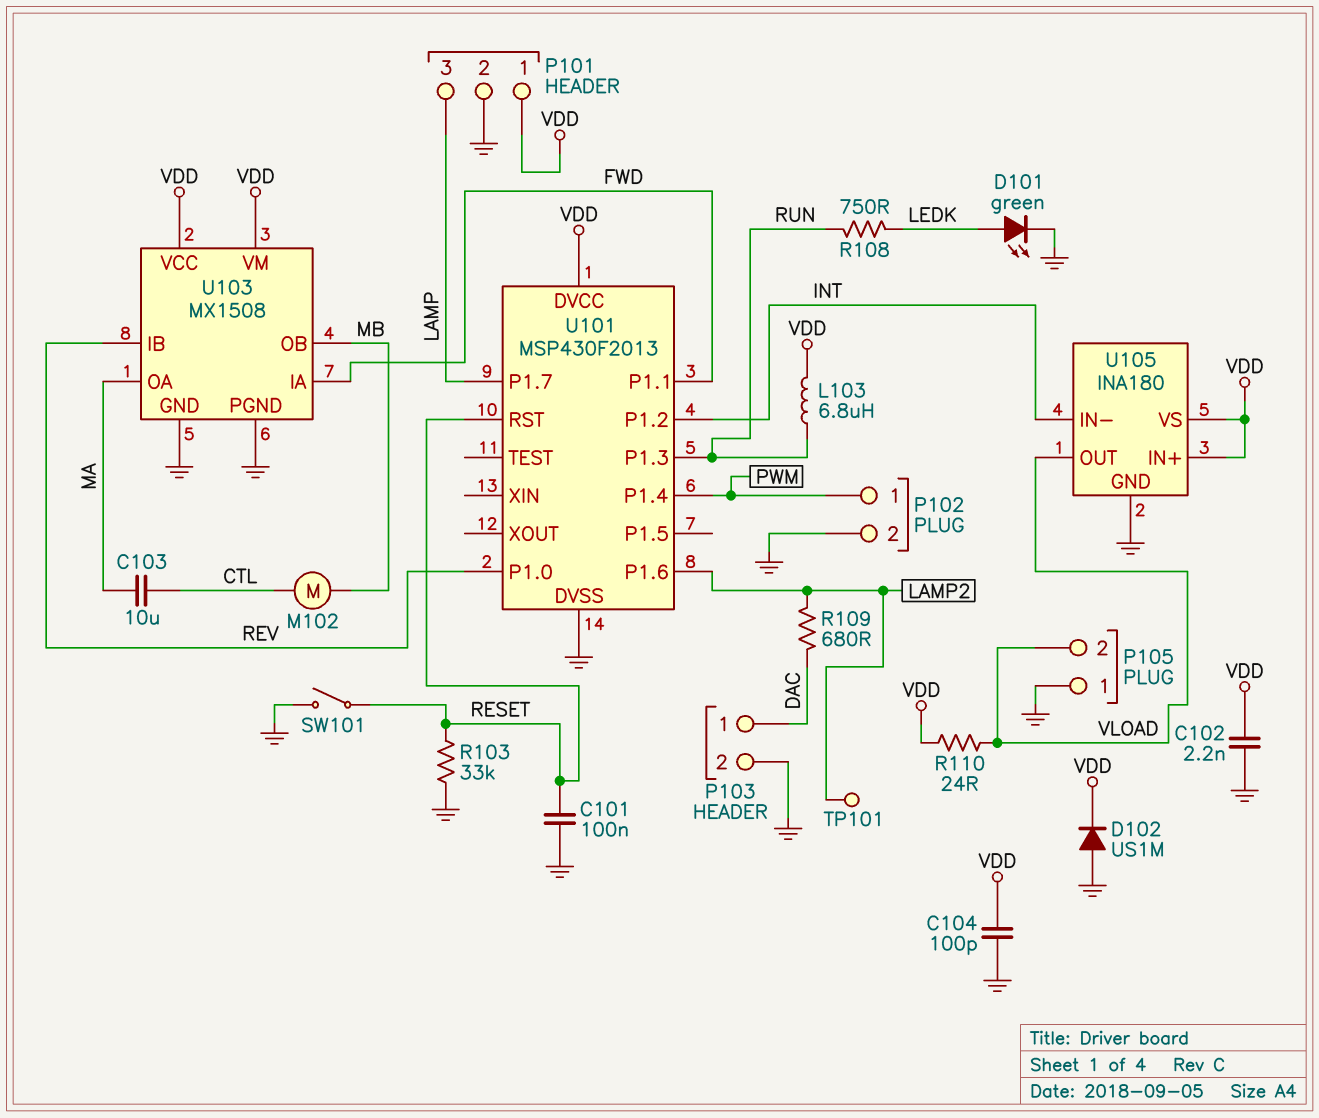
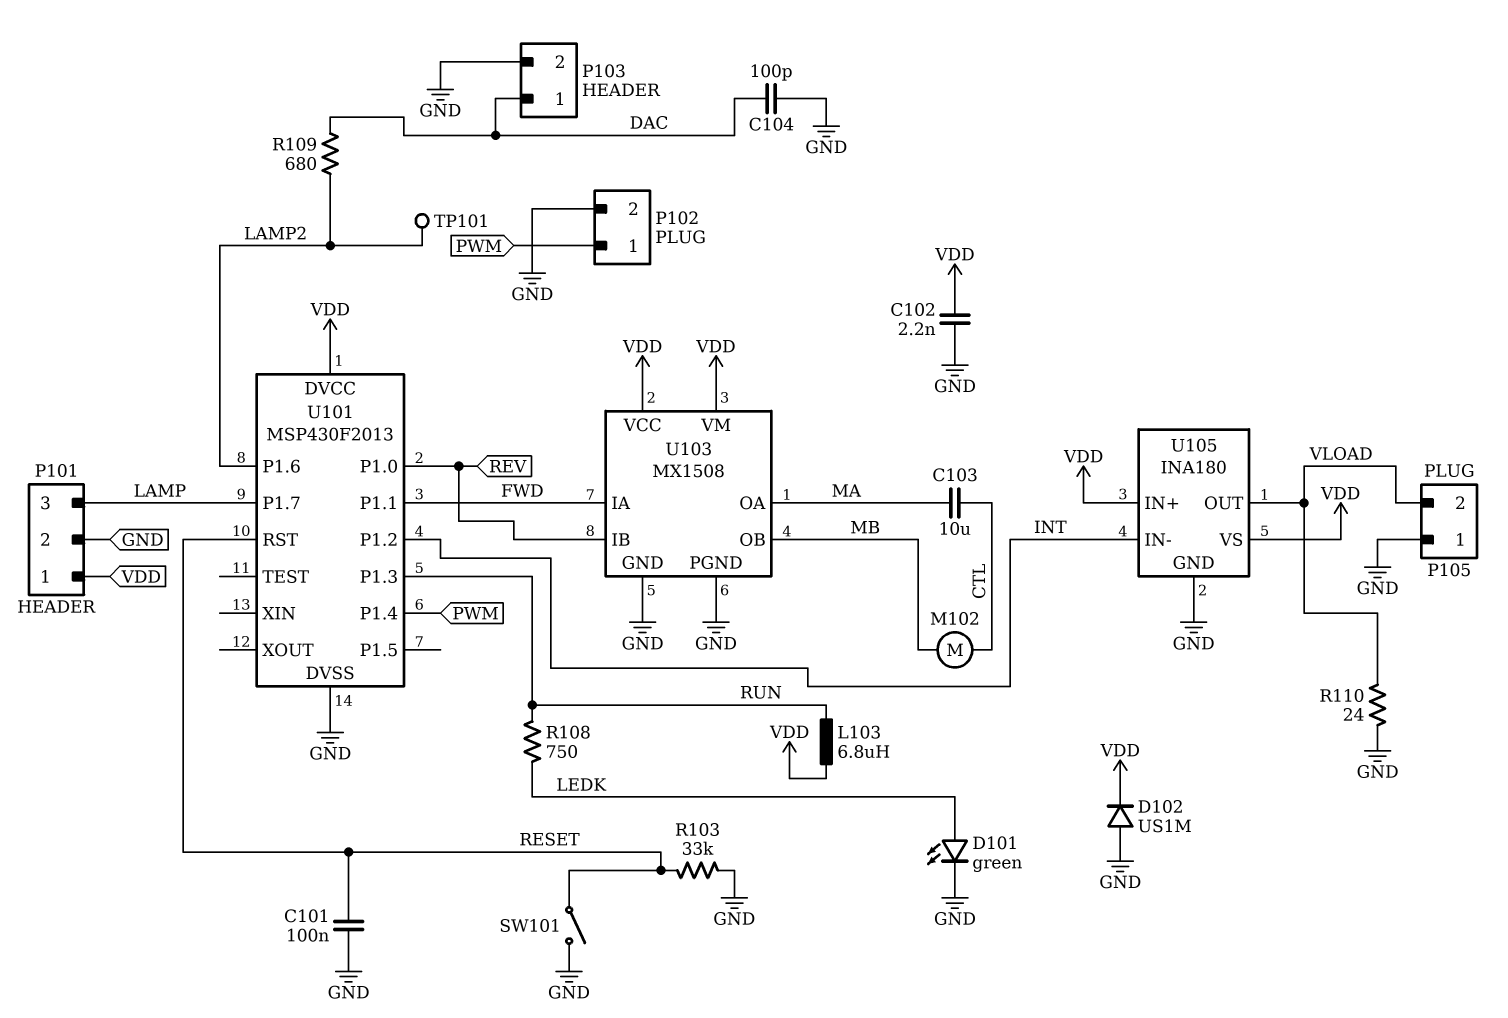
C104: 100pF (GND, VDD) -> 100pF (DAC, GND)
R110: 24 (VDD, VLOAD) -> 24 (GND, VLOAD)

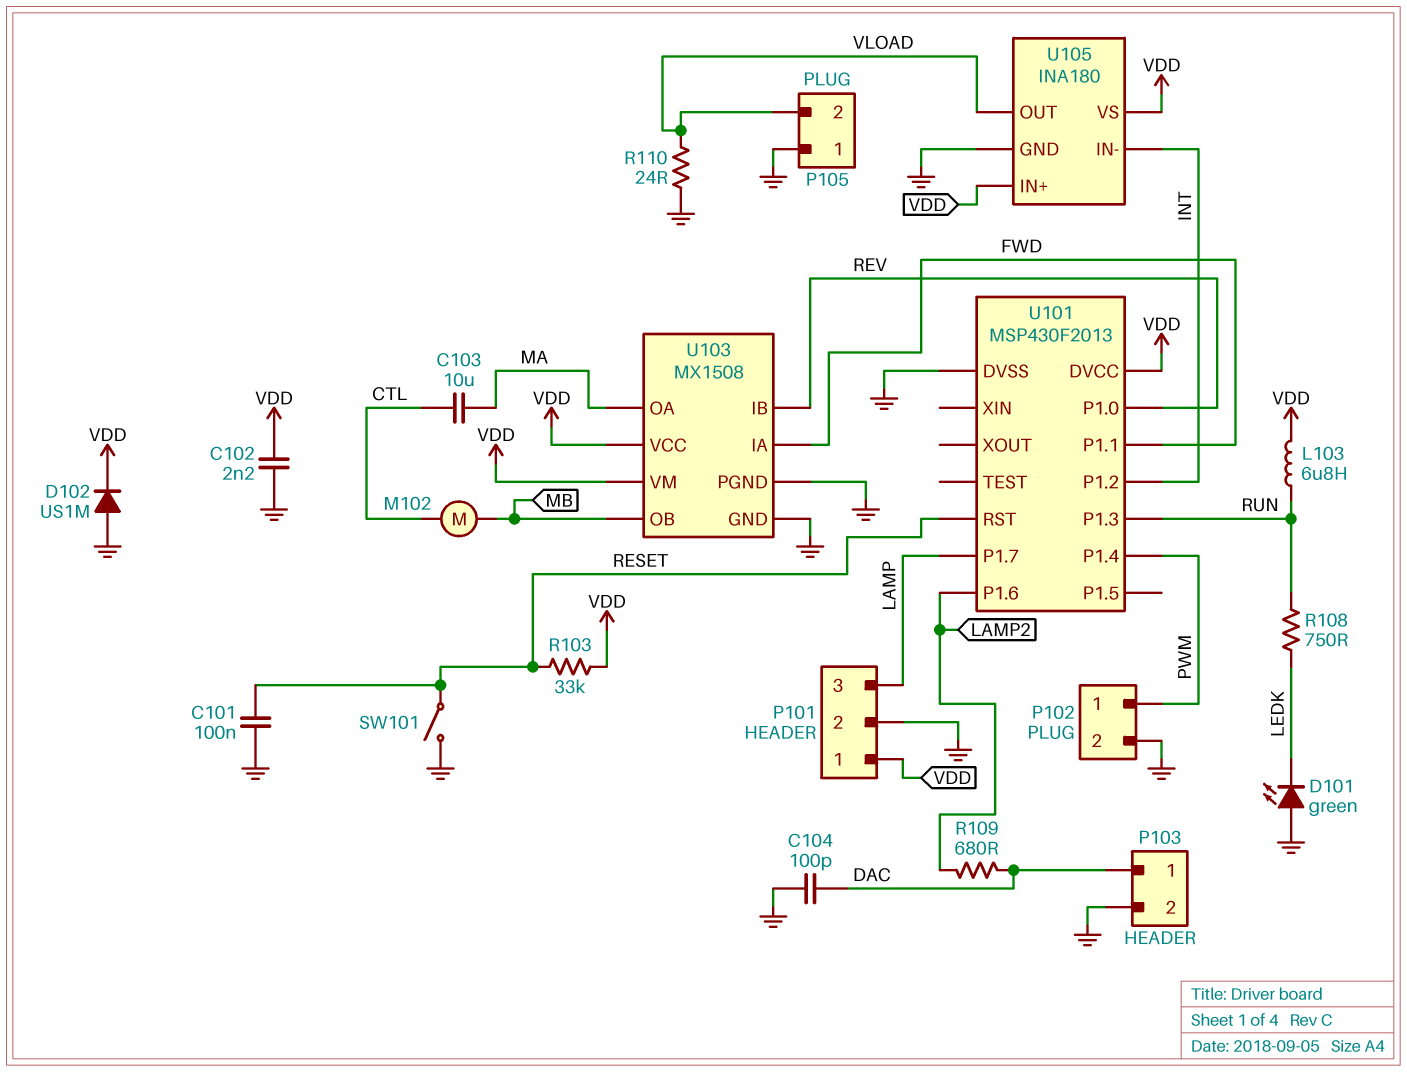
D101: LED green (A LEDK, K GND) -> LED green (A GND, K LEDK)
R103: 33k (GND, RESET) -> 33k (RESET, VDD)
TP101: test point (LAMP2) -> none

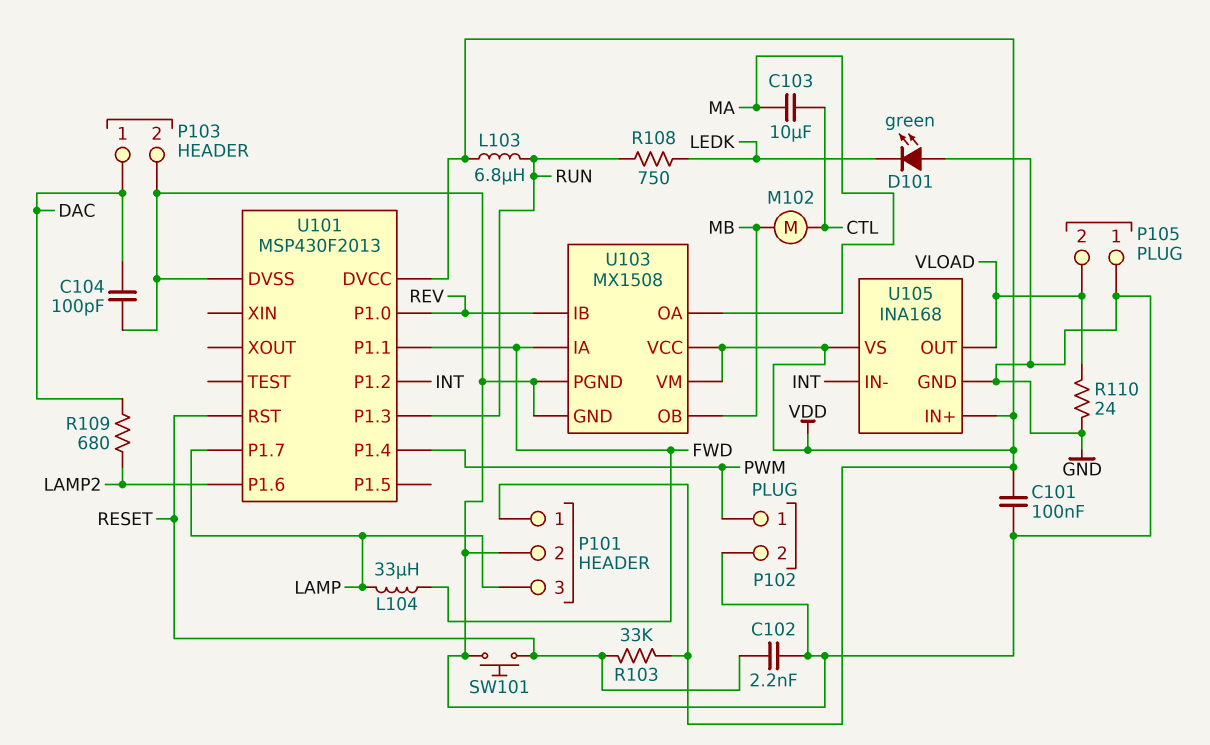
C101: 100nF (GND, RESET) -> 100nF (GND, VDD)
C102: 2.2nF (GND, VDD) -> 2.2nF (GND, RESET)
D102: diode US1M (A GND, K VDD) -> none
L104: none -> 33uH (FWD, LAMP)
SW101: switch (GND, RESET) -> button (GND, RESET)
U105: INA180 -> INA168

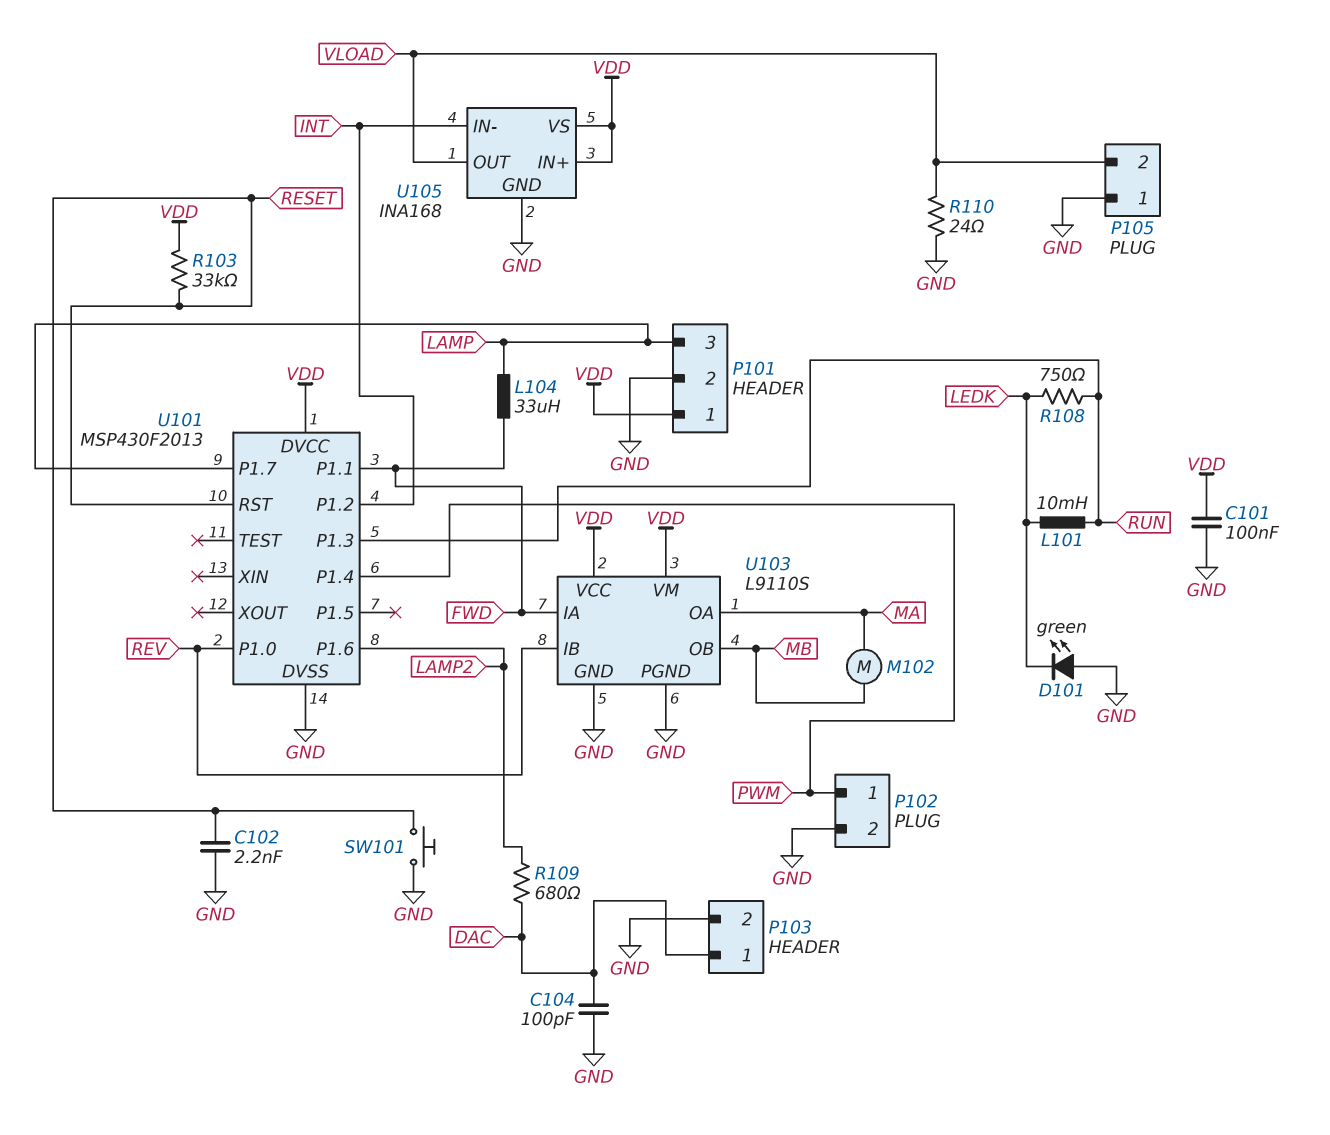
C103: 10uF (CTL, MA) -> none
L101: none -> 10mH (LEDK, RUN)
L103: 6.8uH (RUN, VDD) -> none
M102: motor (CTL, MB) -> motor (MA, MB)
U103: MX1508 -> L9110S

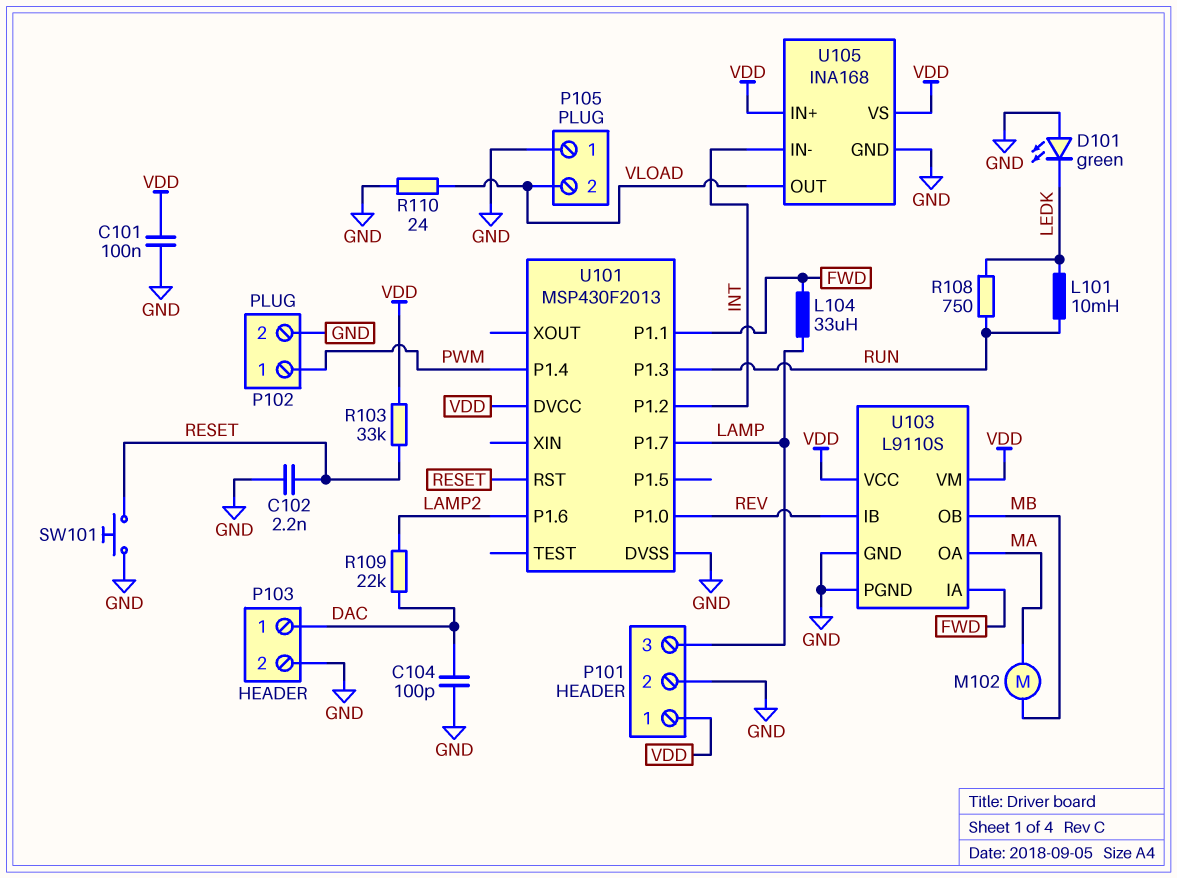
R109: 680 (DAC, LAMP2) -> 22k (DAC, LAMP2)

